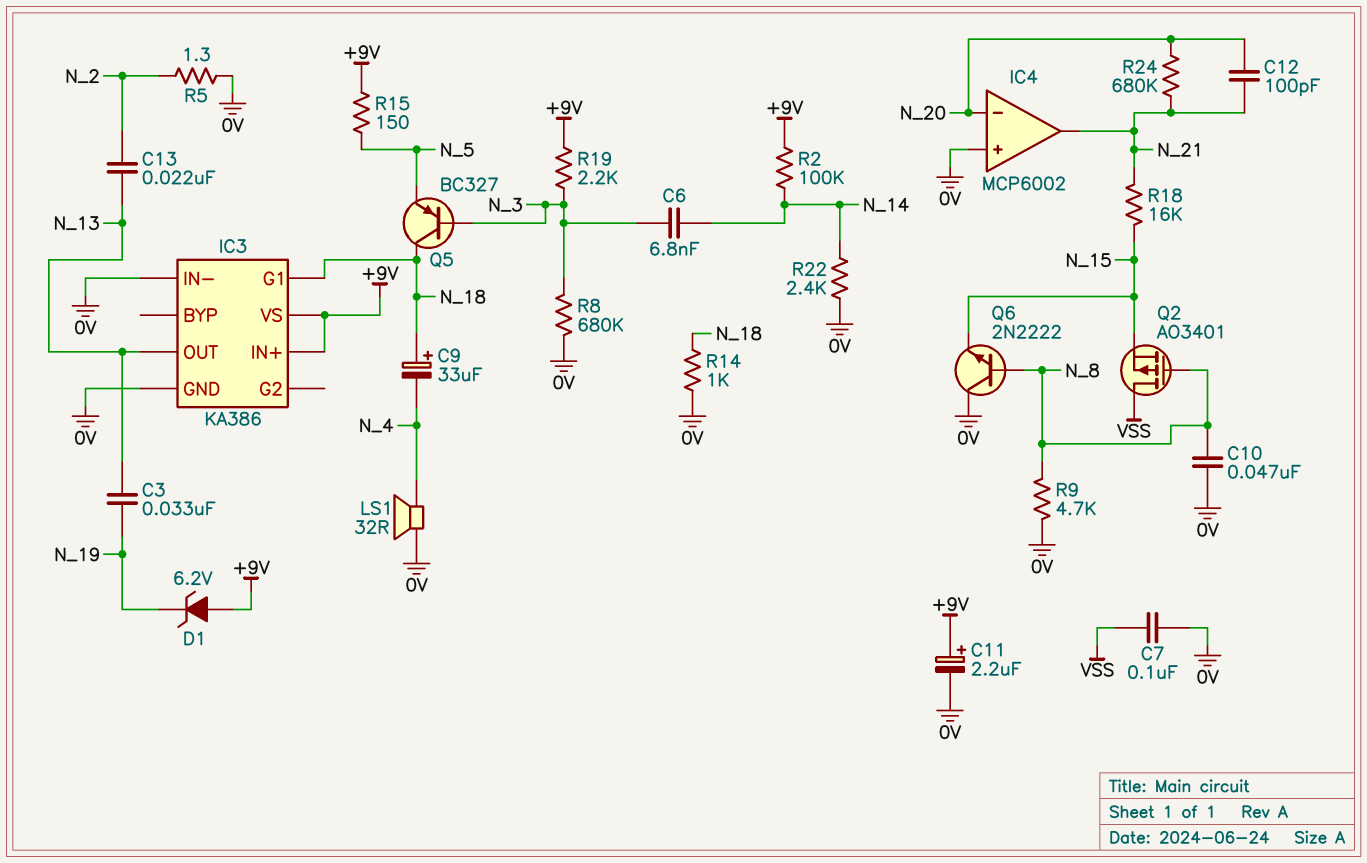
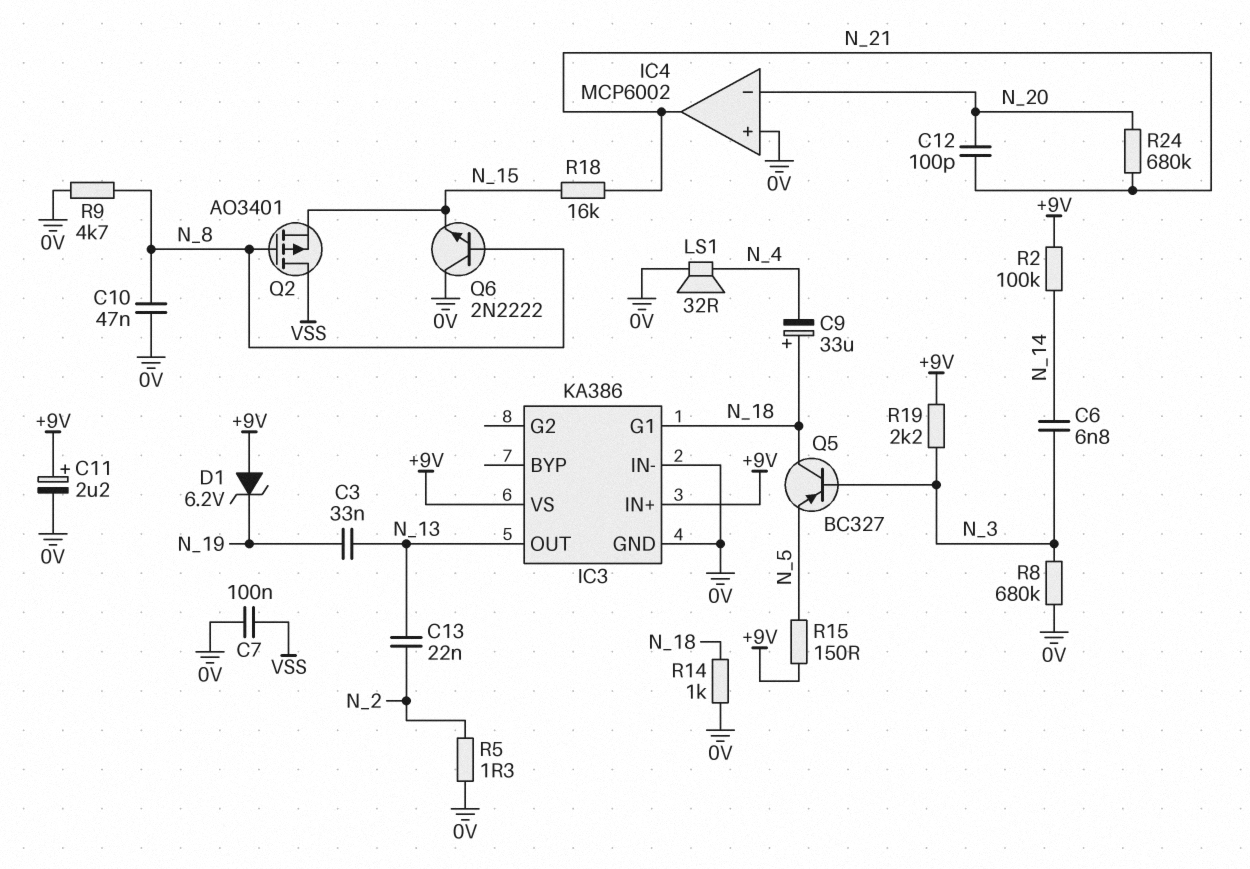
R22: 2.4k (0V, N_14) -> none

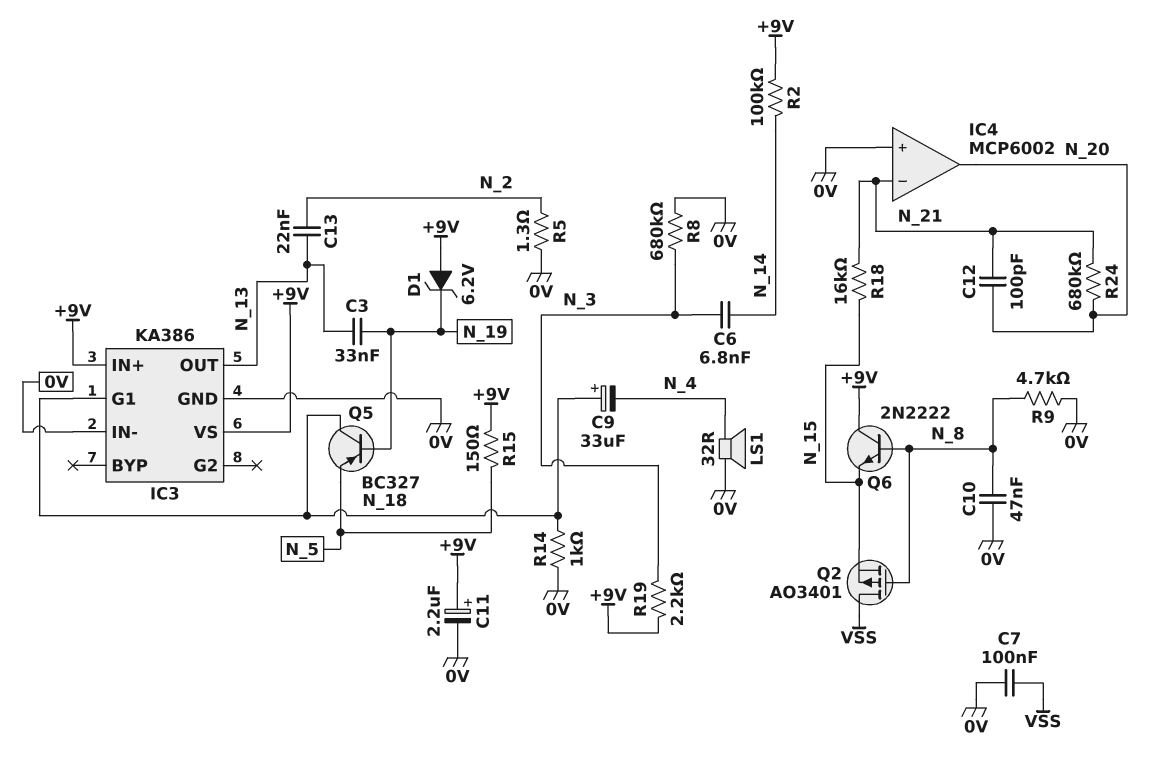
IC4 pin in-: N_20 -> N_21
IC4 pin out: N_21 -> N_20
Q5: PNP BC327 (B N_3, C N_18, E N_5) -> PNP BC327 (B N_19, C N_18, E N_5)
Q6: NPN 2N2222 (B N_8, C 0V, E N_15) -> NPN 2N2222 (B N_8, C +9V, E N_15)

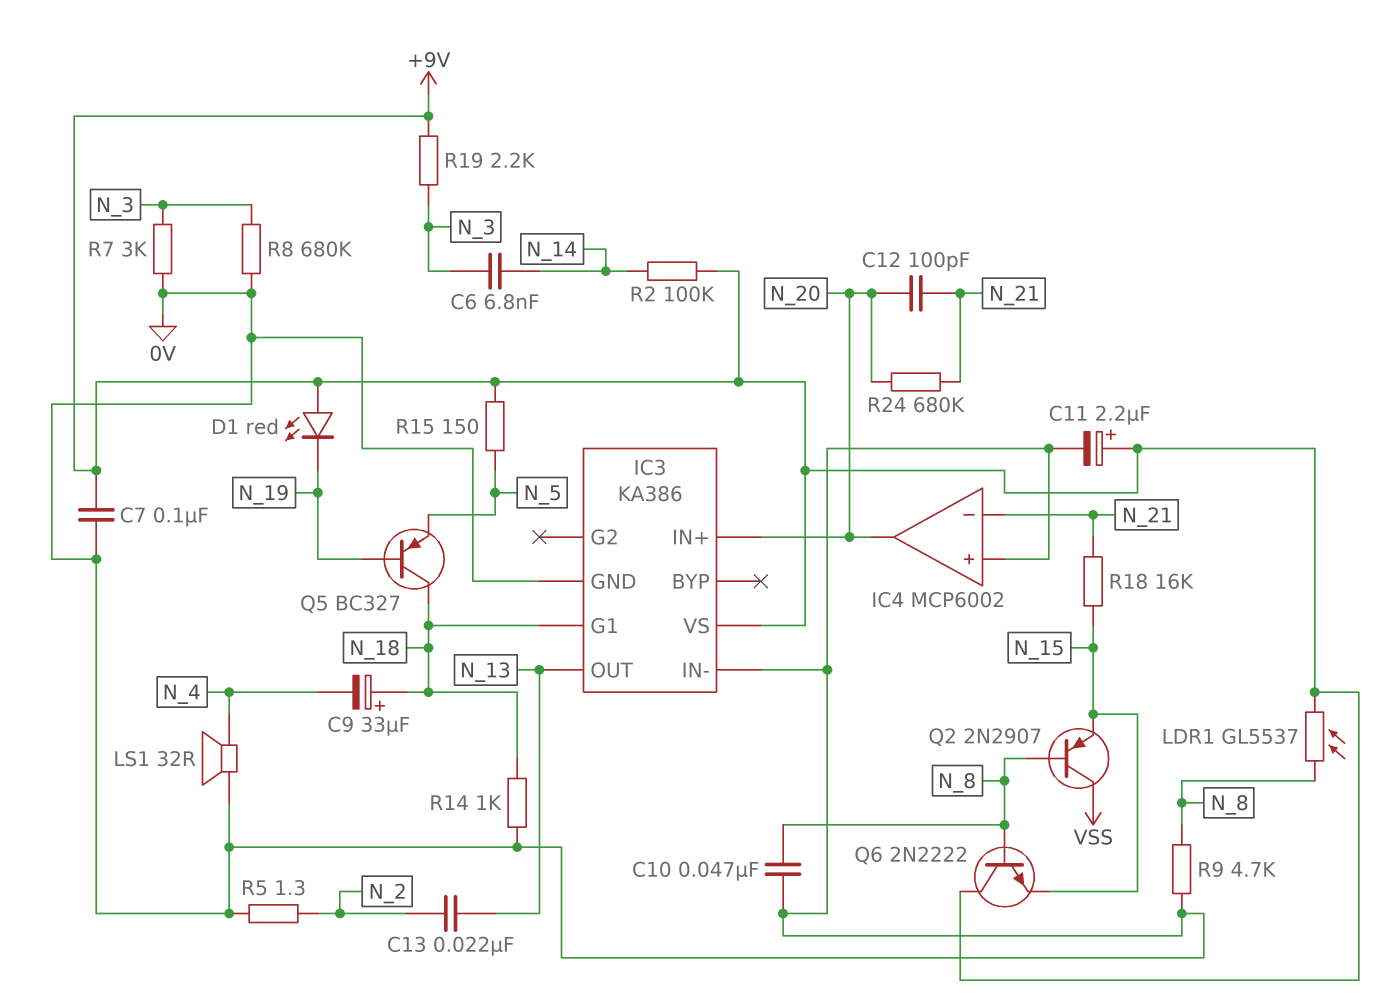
C3: 33nF (N_13, N_19) -> none
C7: 100nF (0V, VSS) -> 100nF (+9V, 0V)
D1: zener 6.2V (A +9V, K N_19) -> LED red (A +9V, K N_19)
IC3 pin IN+: +9V -> N_20
LDR1: none -> GL5537 (+9V, N_8)
Q2: PMOS AO3401 (G N_8, D VSS, S N_15) -> PNP 2N2907 (B N_8, C VSS, E N_15)
R7: none -> 3k (0V, N_3)

